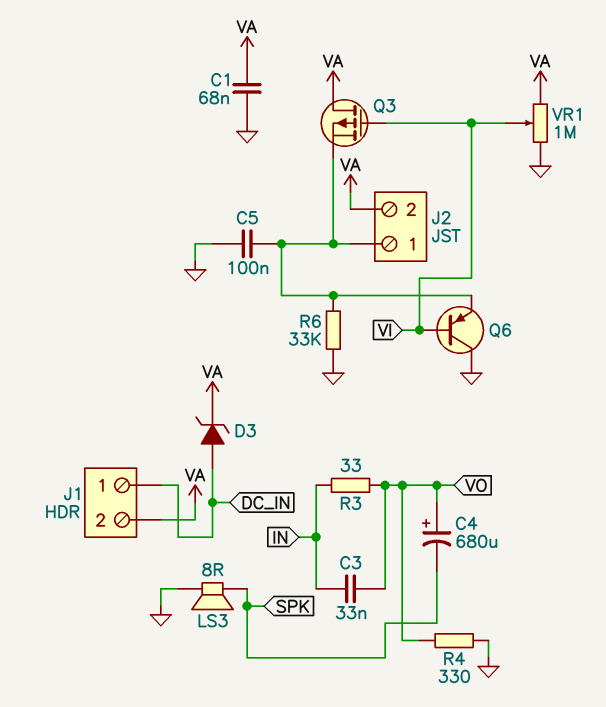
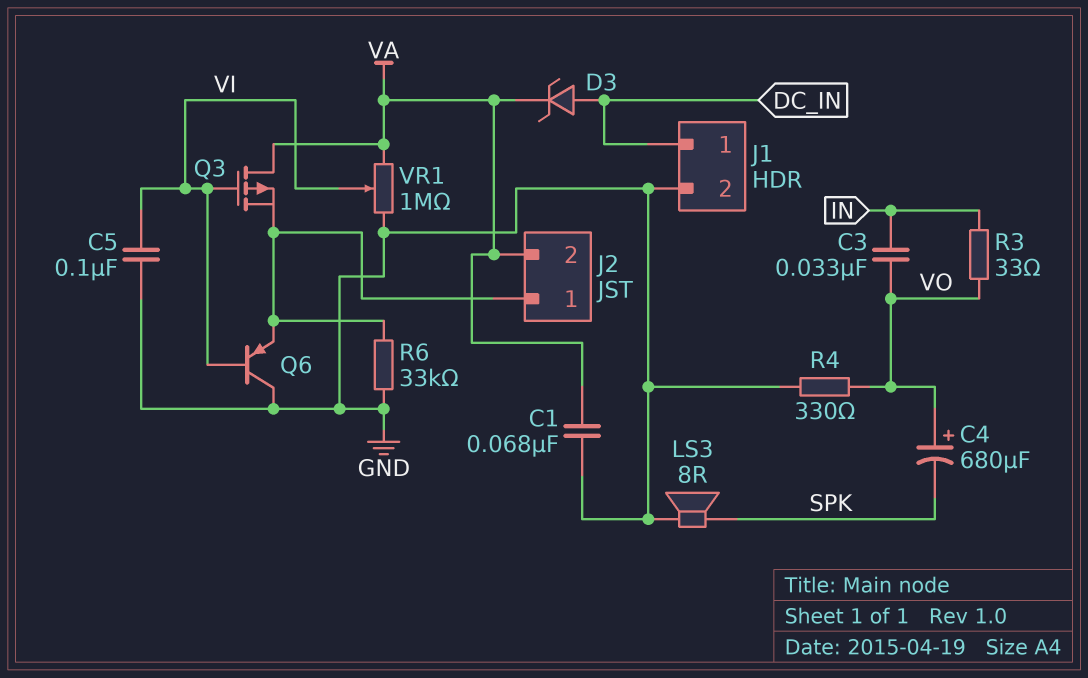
C5: 100nF (GND, J2/1) -> 100nF (GND, VI)
J1 pin 2: VA -> GND

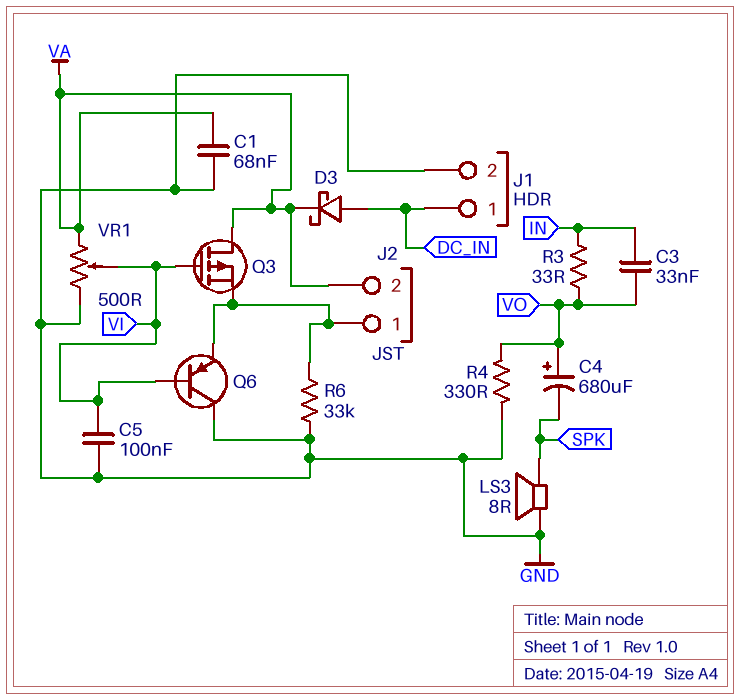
D3: zener (A DC_IN, K VA) -> schottky (A DC_IN, K VA)
VR1: 1M (GND, VA, wiper VI) -> 500 (GND, VA, wiper VI)

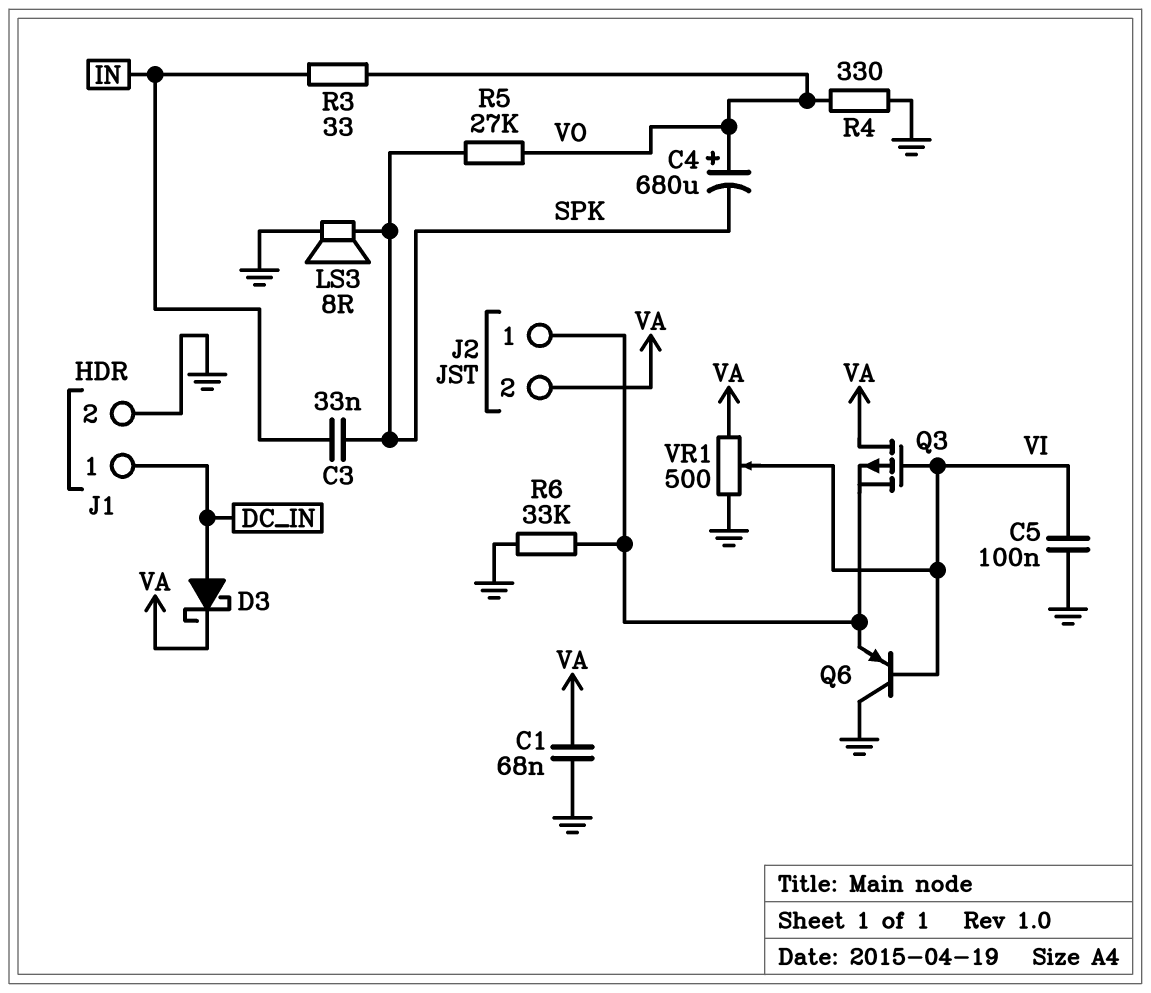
C3: 33nF (IN, VO) -> 33nF (IN, SPK)
R5: none -> 27k (SPK, VO)

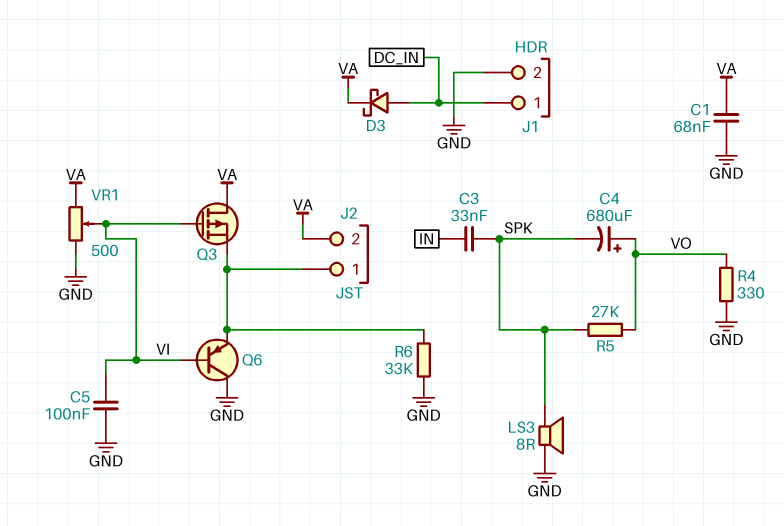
R3: 33 (IN, VO) -> none

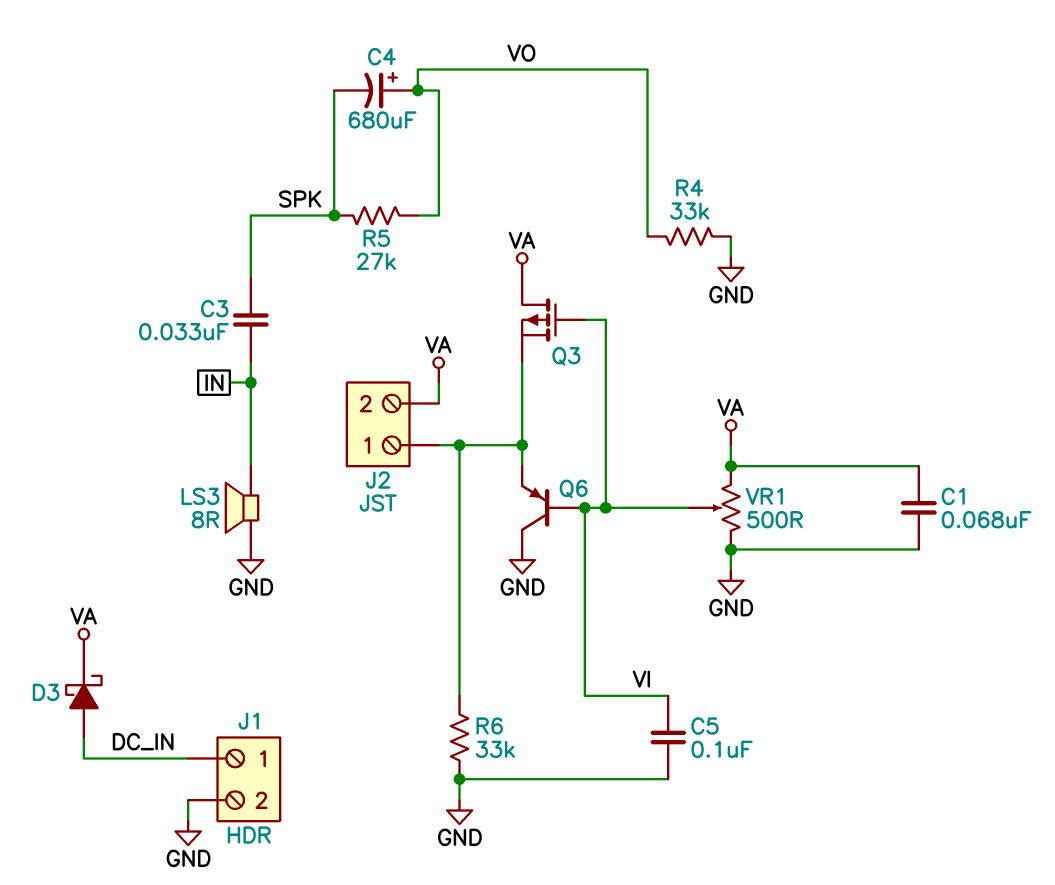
LS3: speaker 8R (GND, SPK) -> speaker 8R (GND, IN)
R4: 330 (GND, VO) -> 33k (GND, VO)

